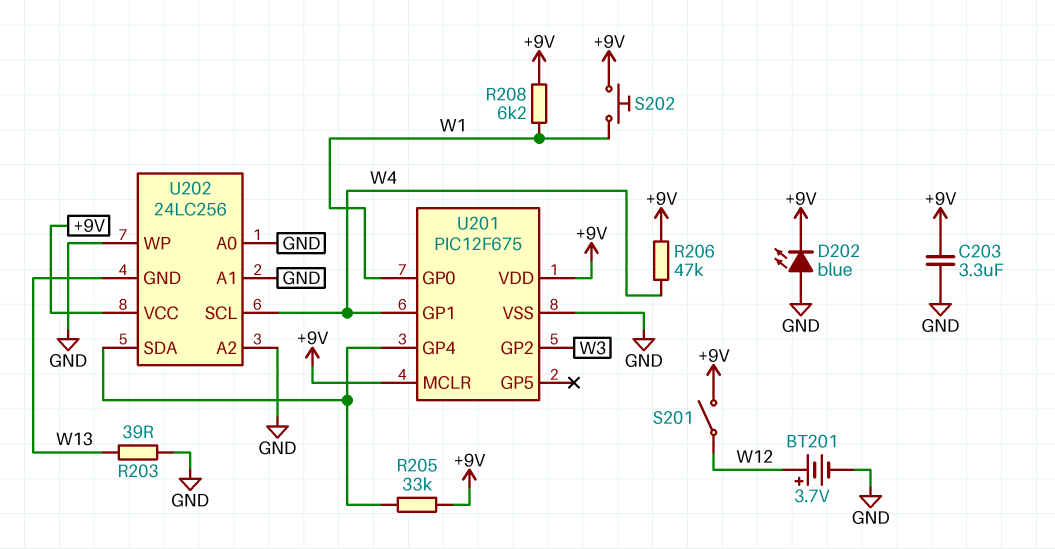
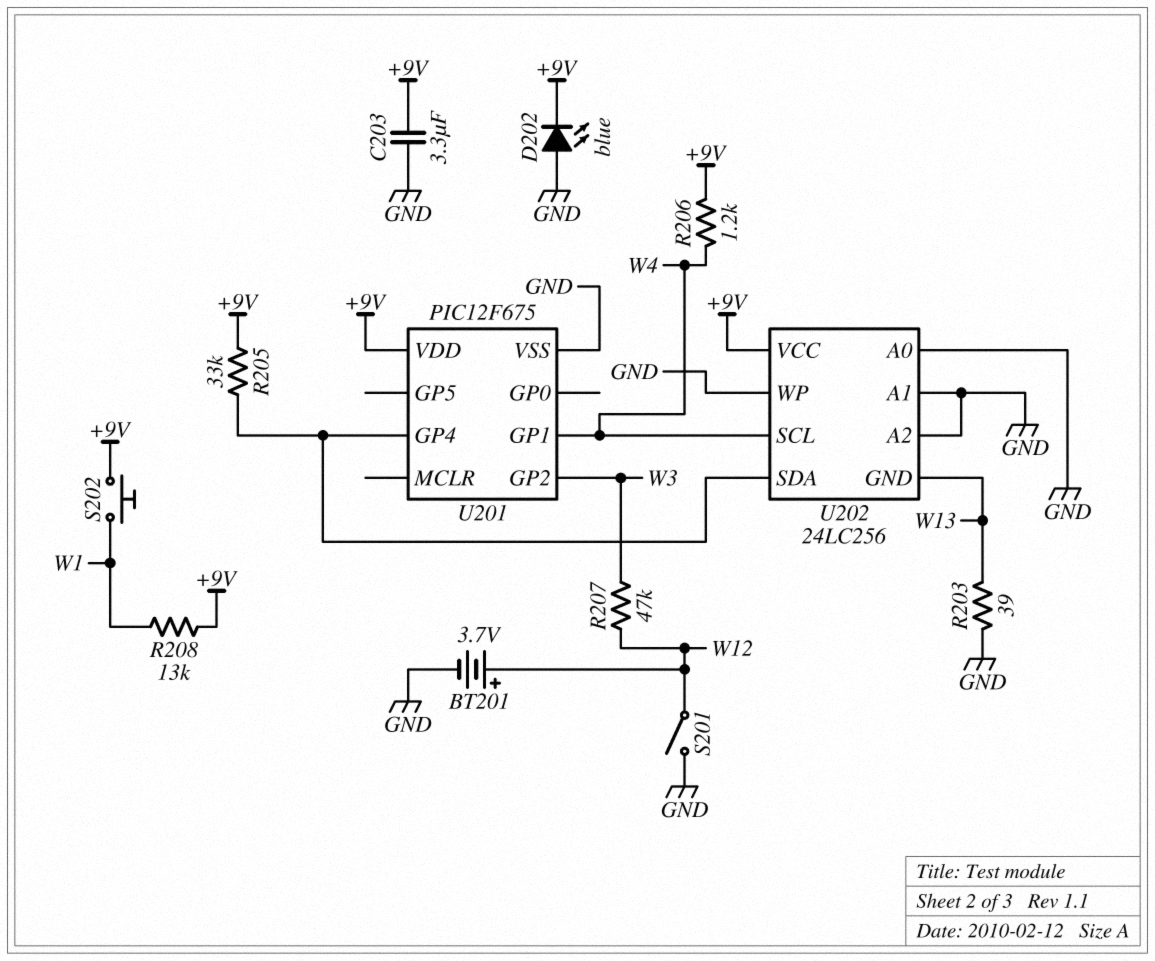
R206: 47k (+9V, W4) -> 1.2k (+9V, W4)
R207: none -> 47k (W3, W12)
R208: 6.2k (+9V, W1) -> 13k (+9V, W1)
S201: switch (+9V, W12) -> switch (GND, W12)
U201 pin GP0: W1 -> none
U201 pin MCLR: +9V -> none

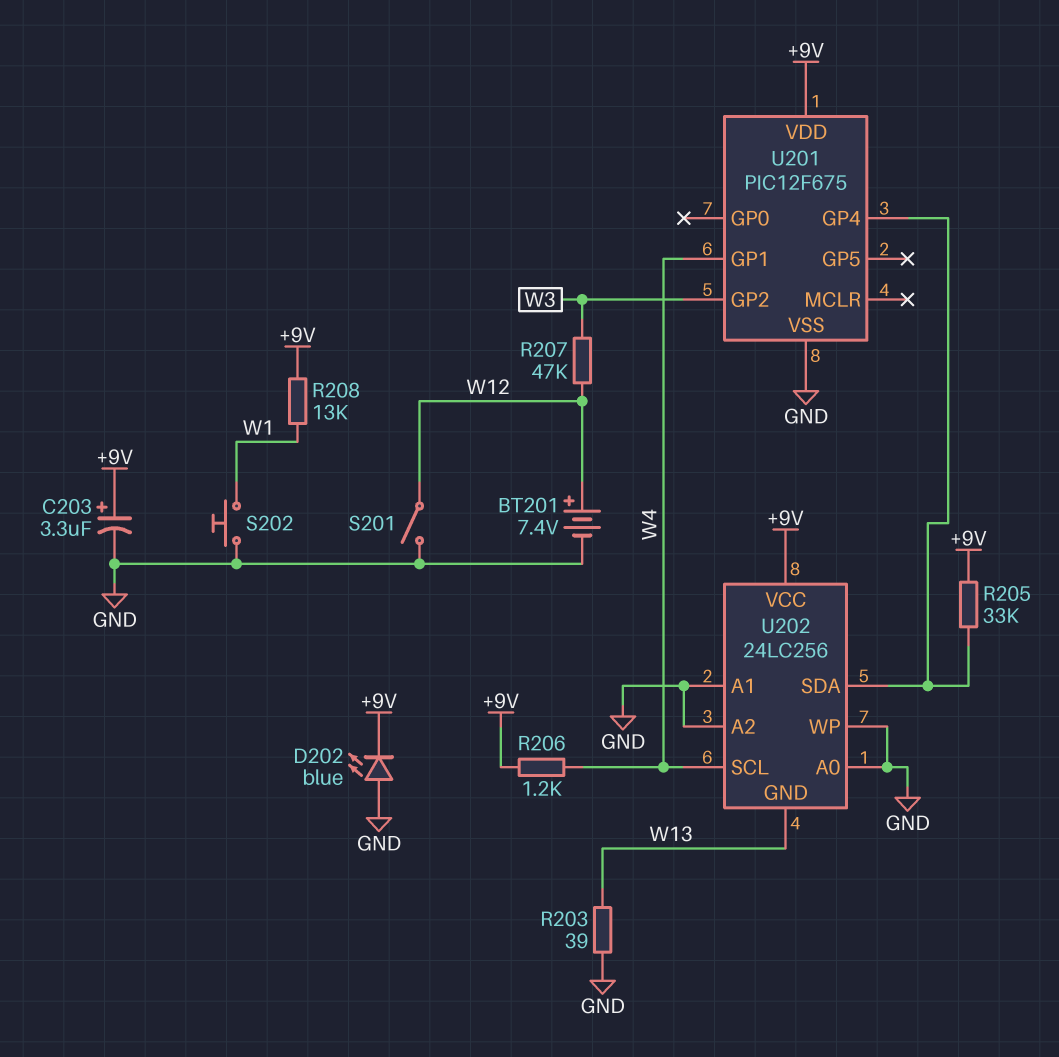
BT201: 3.7V (plus W12, minus GND) -> 7.4V (plus W12, minus GND)
C203: 3.3uF (+9V, GND) -> 3.3uF (plus +9V, minus GND)
S202: button (+9V, W1) -> button (GND, W1)

